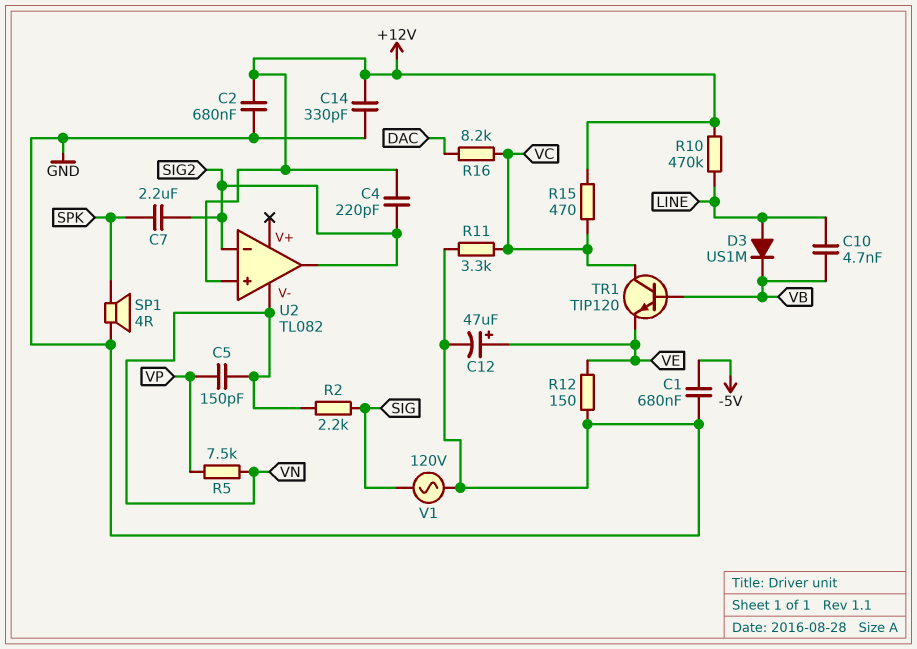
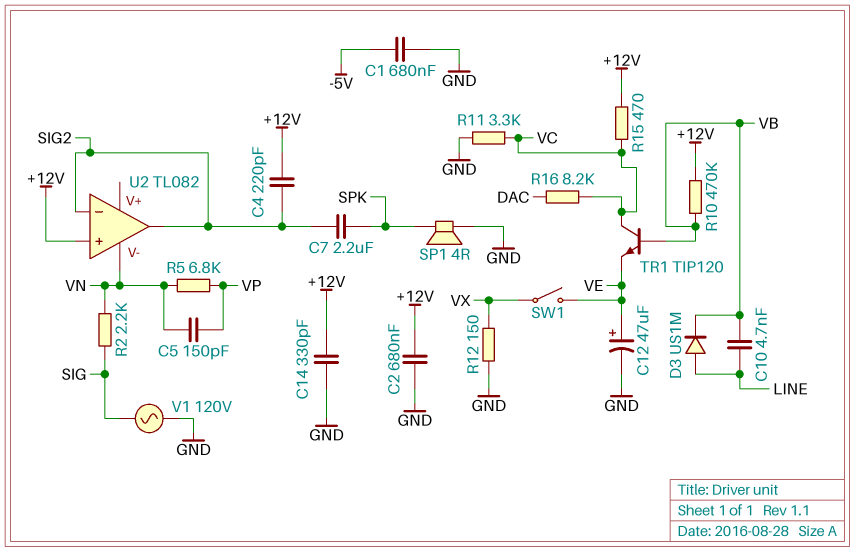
R5: 7.5k (VN, VP) -> 6.8k (VN, VP)
R10: 470k (+12V, LINE) -> 470k (+12V, VB)
R12: 150 (GND, VE) -> 150 (GND, VX)
SW1: none -> switch (VE, VX)

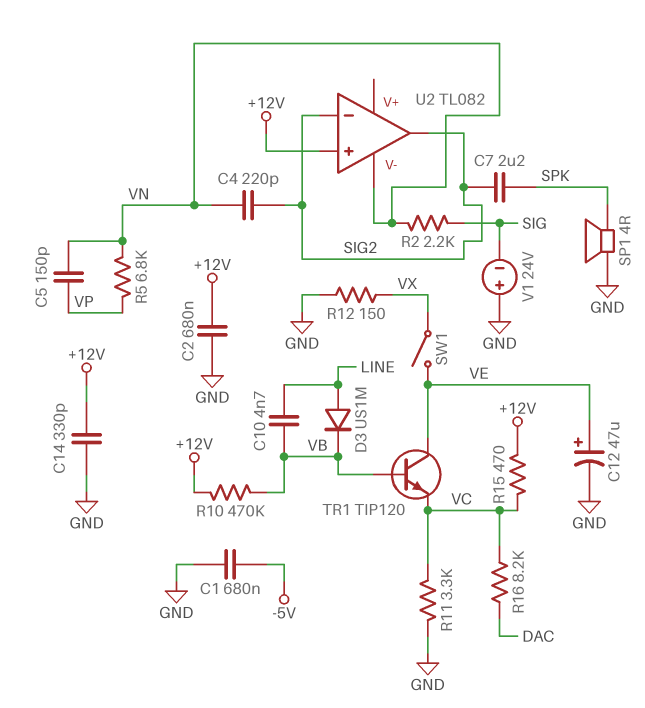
C4: 220pF (+12V, SIG2) -> 220pF (SIG2, VN)
TR1: NPN TIP120 (B VB, C VC, E VE) -> NPN TIP120 (B VB, C VE, E VC)
V1: AC 120V (GND, SIG) -> 24V (plus GND, minus SIG)

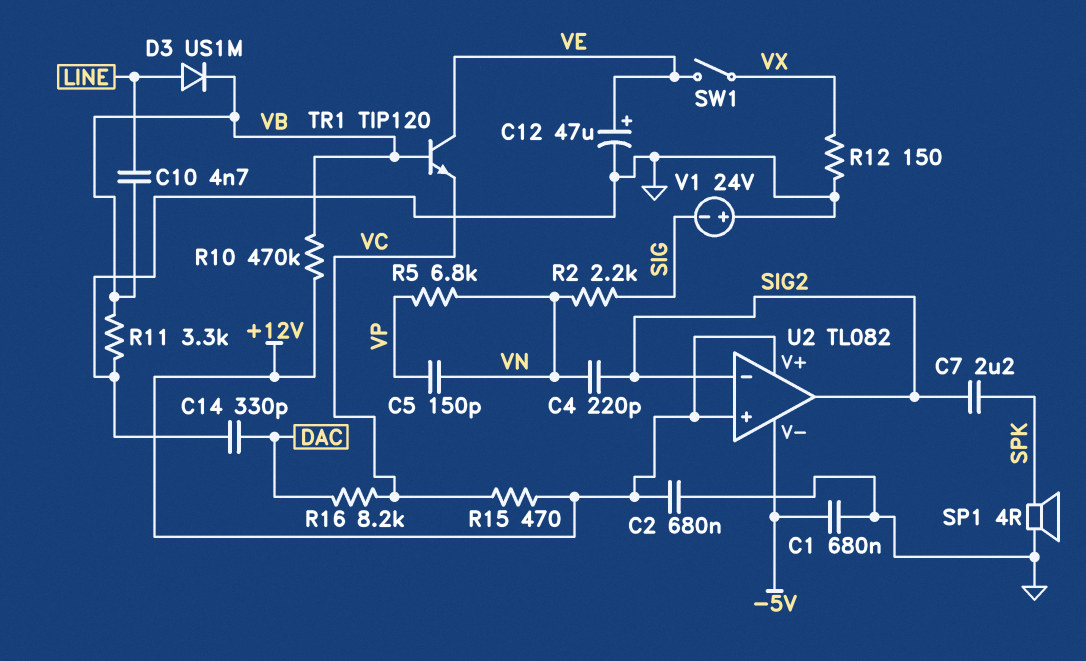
C14: 330pF (+12V, GND) -> 330pF (DAC, GND)
R11: 3.3k (GND, VC) -> 3.3k (GND, VB)
U2 pin V+: none -> +12V
U2 pin V-: VN -> -5V

